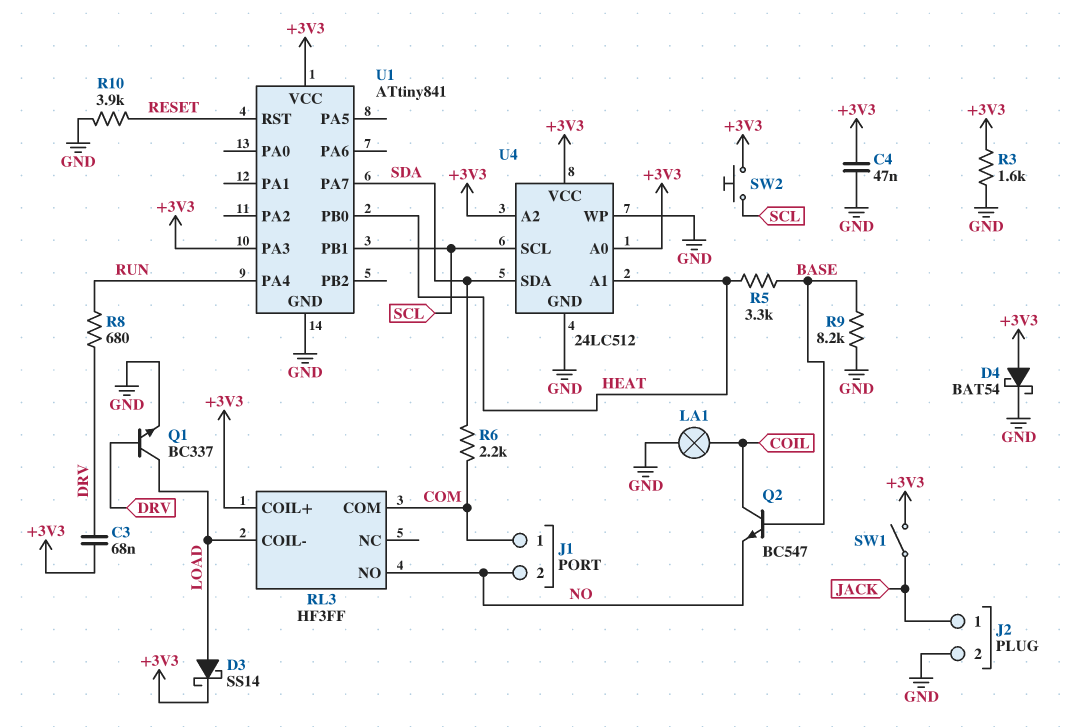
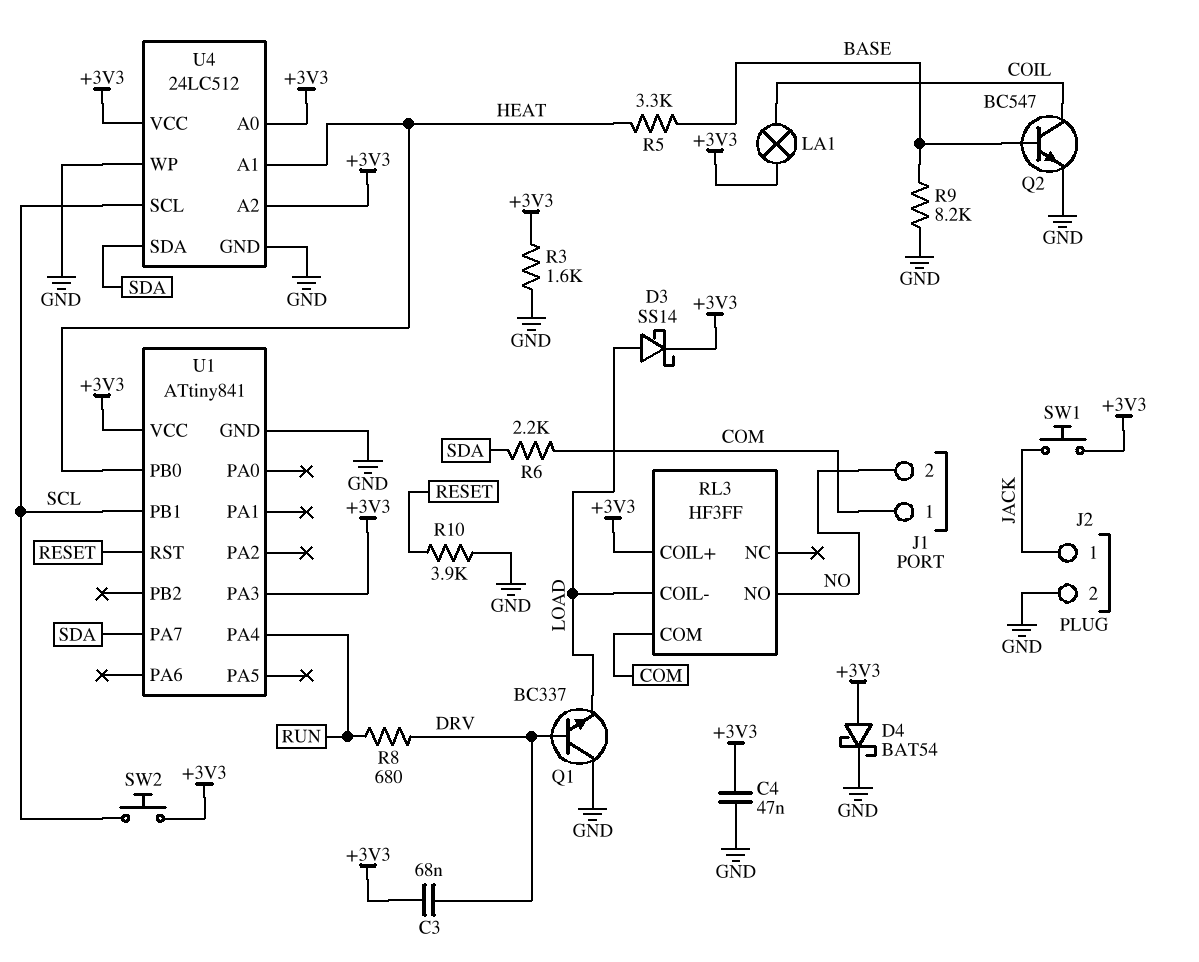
LA1: lamp (COIL, GND) -> lamp (+3V3, COIL)
Q1: NPN BC337 (B DRV, C LOAD, E GND) -> NPN BC337 (B DRV, C GND, E LOAD)
Q2: NPN BC547 (B BASE, C COIL, E NO) -> NPN BC547 (B BASE, C COIL, E GND)
SW1: switch (+3V3, JACK) -> button (+3V3, JACK)

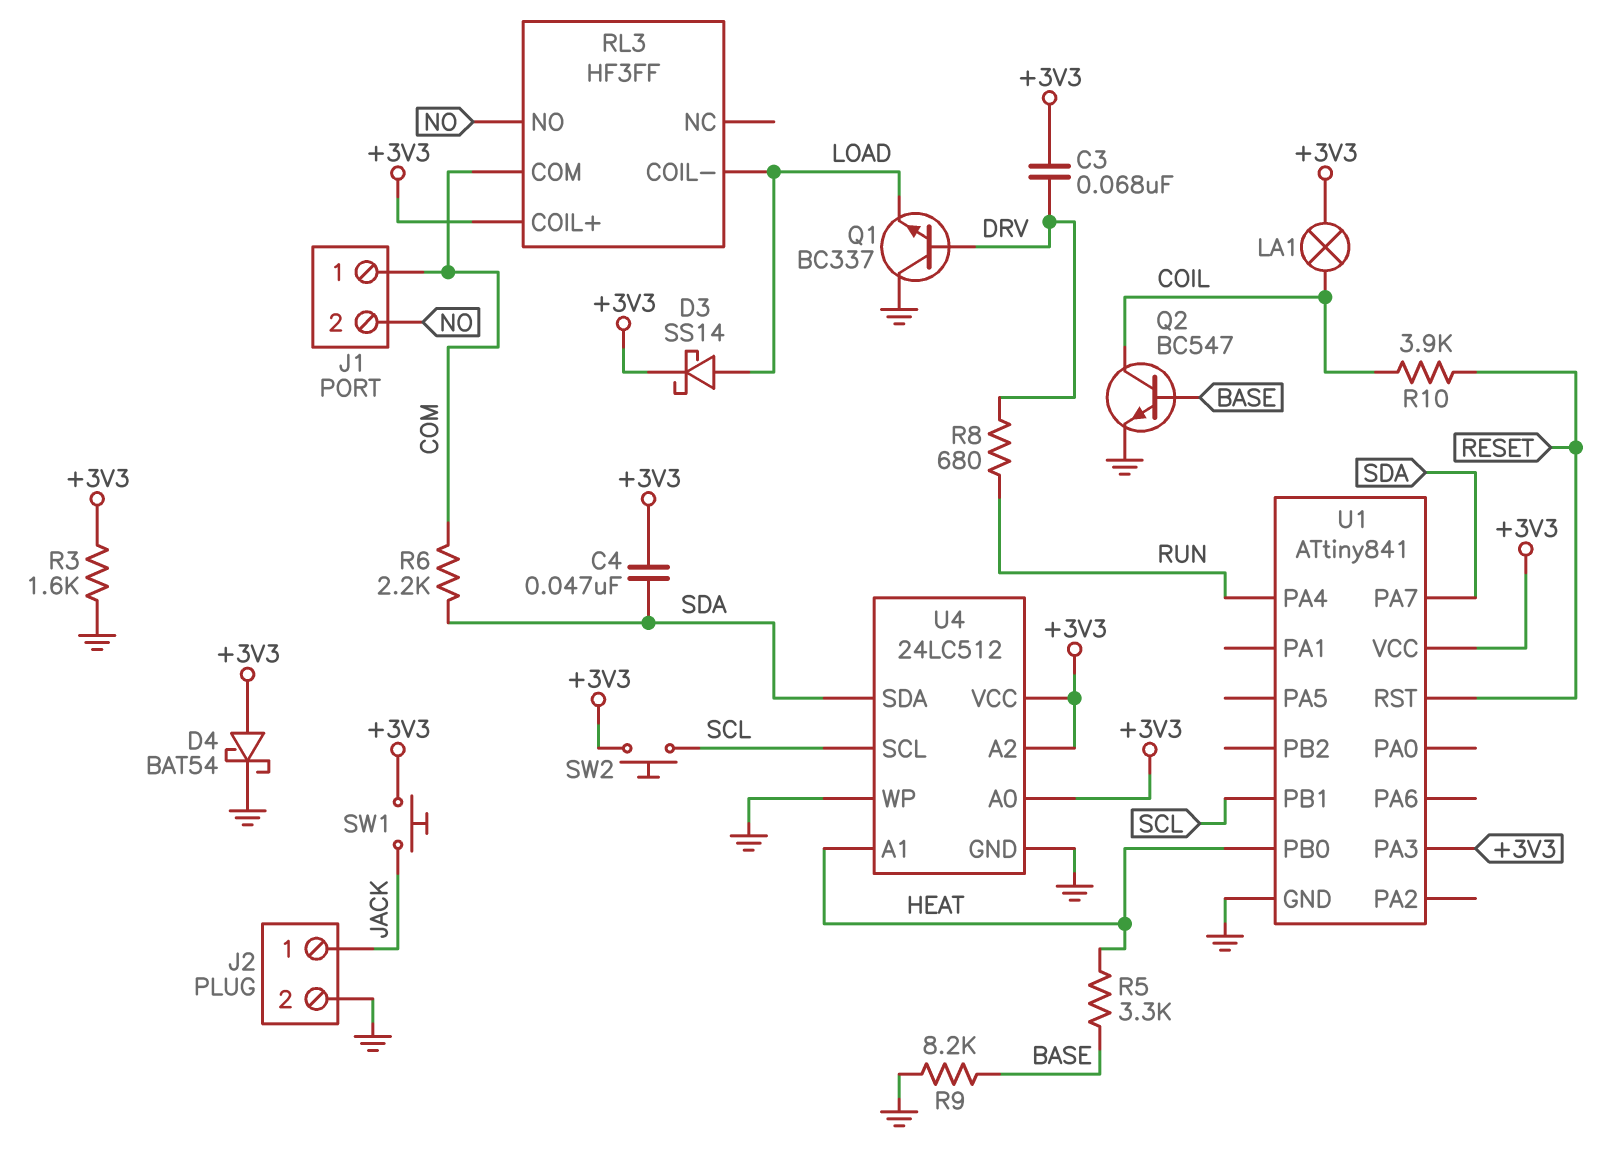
C4: 47nF (+3V3, GND) -> 47nF (+3V3, SDA)
R10: 3.9k (GND, RESET) -> 3.9k (COIL, RESET)

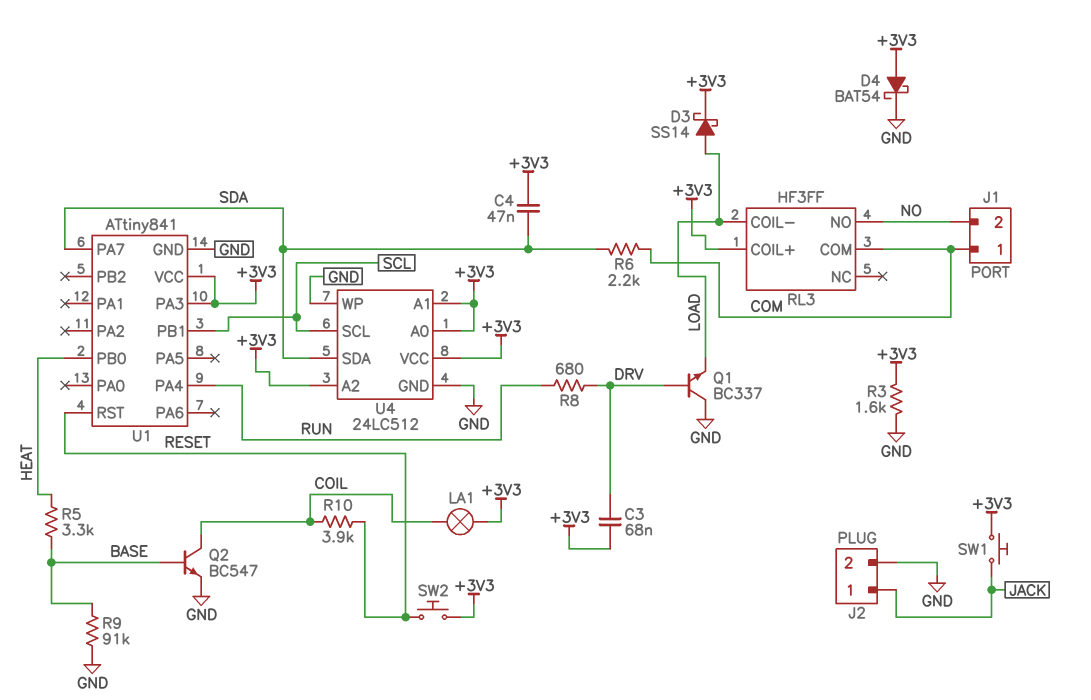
R9: 8.2k (BASE, GND) -> 91k (BASE, GND)
SW2: button (+3V3, SCL) -> button (+3V3, RESET)
U4 pin A1: HEAT -> +3V3

